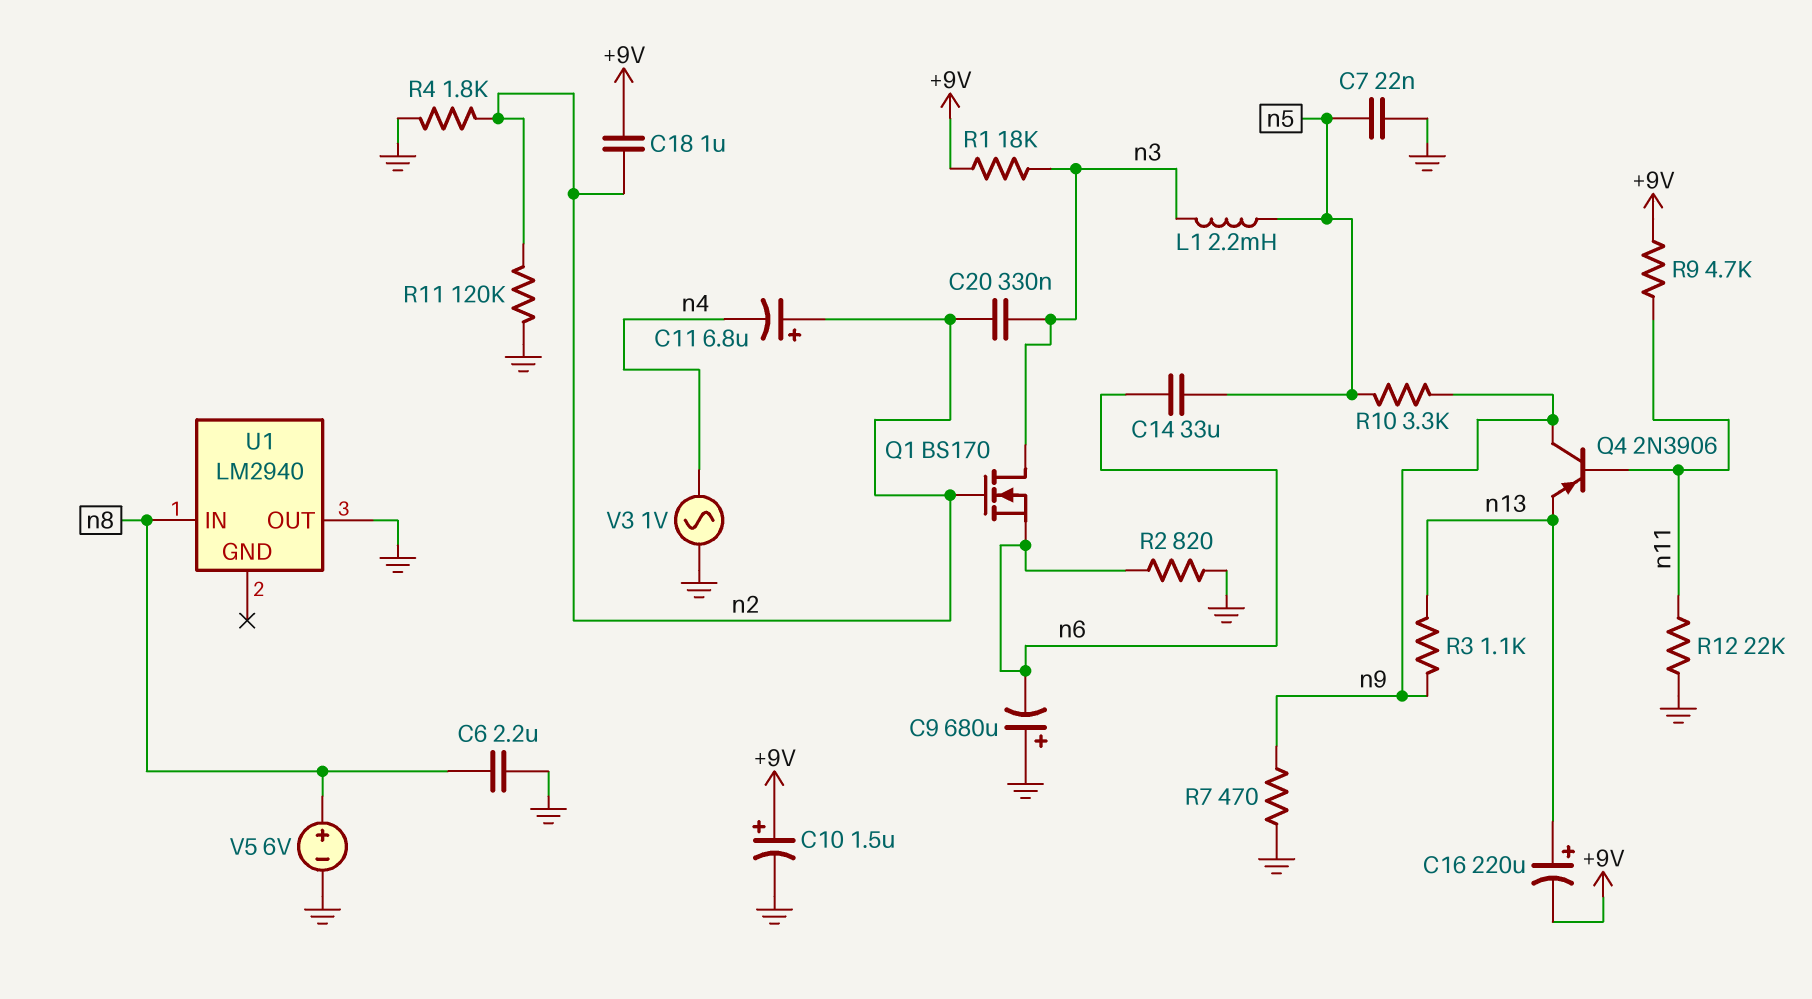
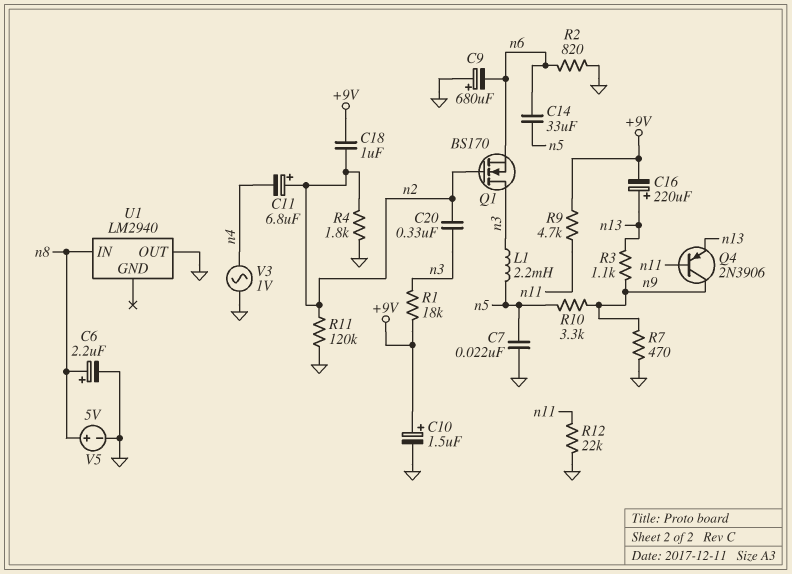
C6: 2.2uF (GND, n8) -> 2.2uF (plus n8, minus GND)
V5: 6V (plus n8, minus GND) -> 5V (plus n8, minus GND)

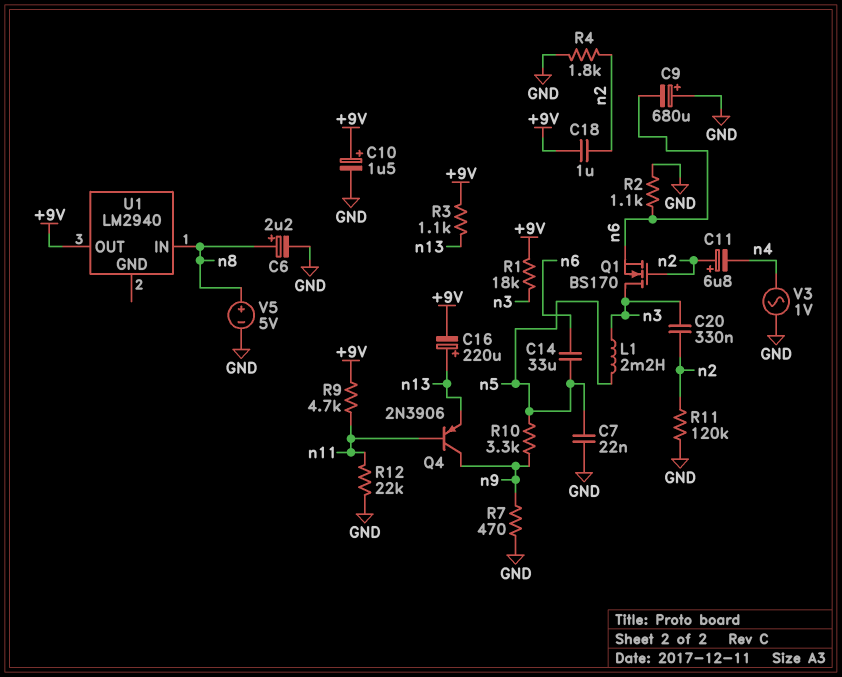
R2: 820 (GND, n6) -> 1.1k (GND, n6)
R3: 1.1k (n9, n13) -> 1.1k (+9V, n13)
U1 pin OUT: GND -> +9V

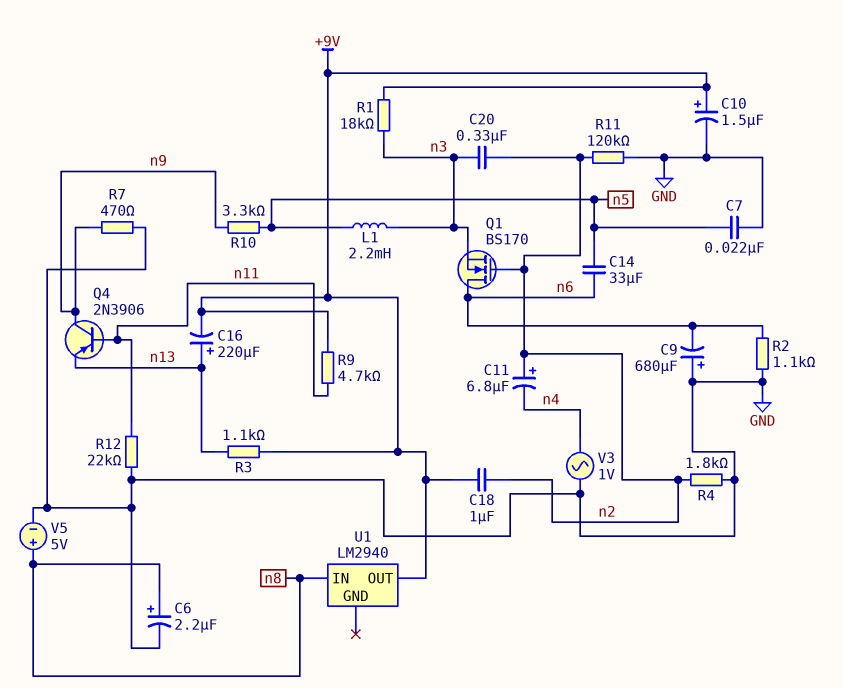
Q1: NMOS BS170 (G n2, D n3, S n6) -> NMOS BS170 (G n2, D n6, S n3)

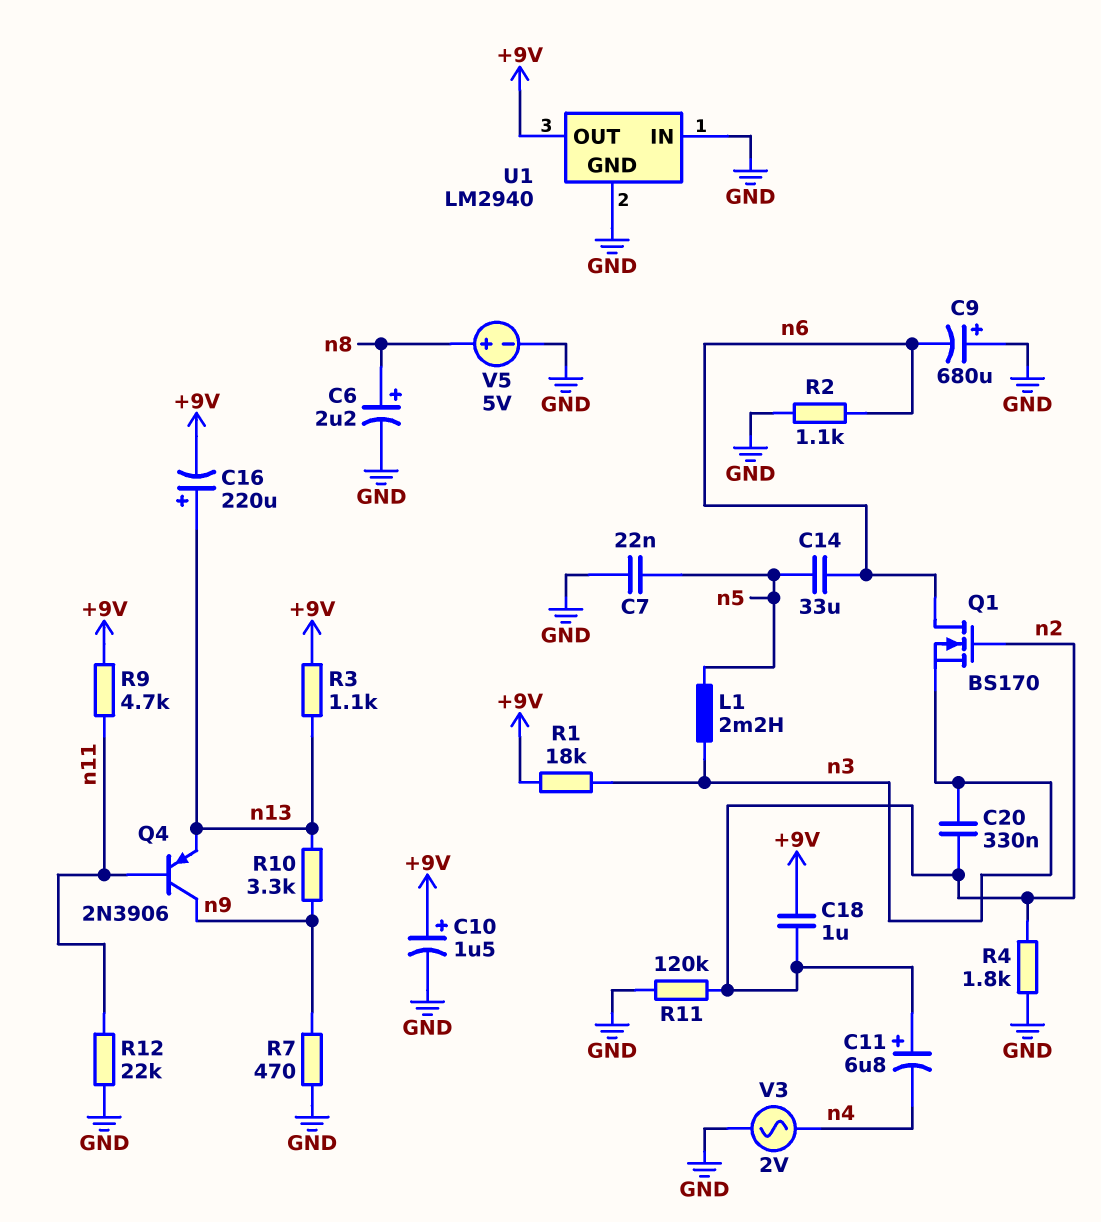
R10: 3.3k (n5, n9) -> 3.3k (n9, n13)
U1 pin GND: none -> GND
U1 pin IN: n8 -> GND
V3: AC 1V (GND, n4) -> AC 2V (GND, n4)

